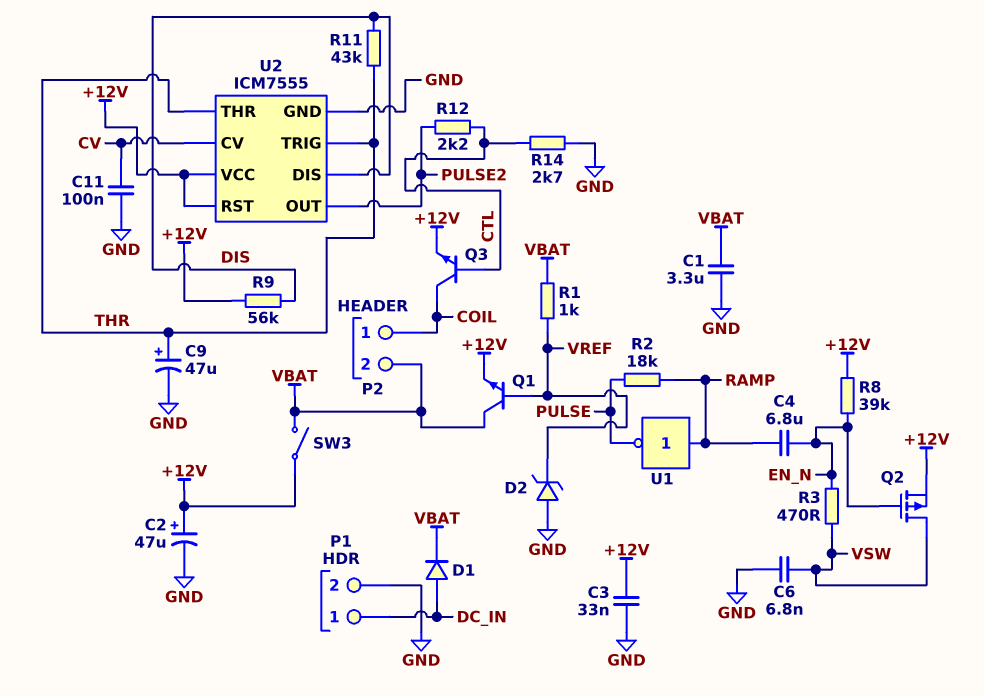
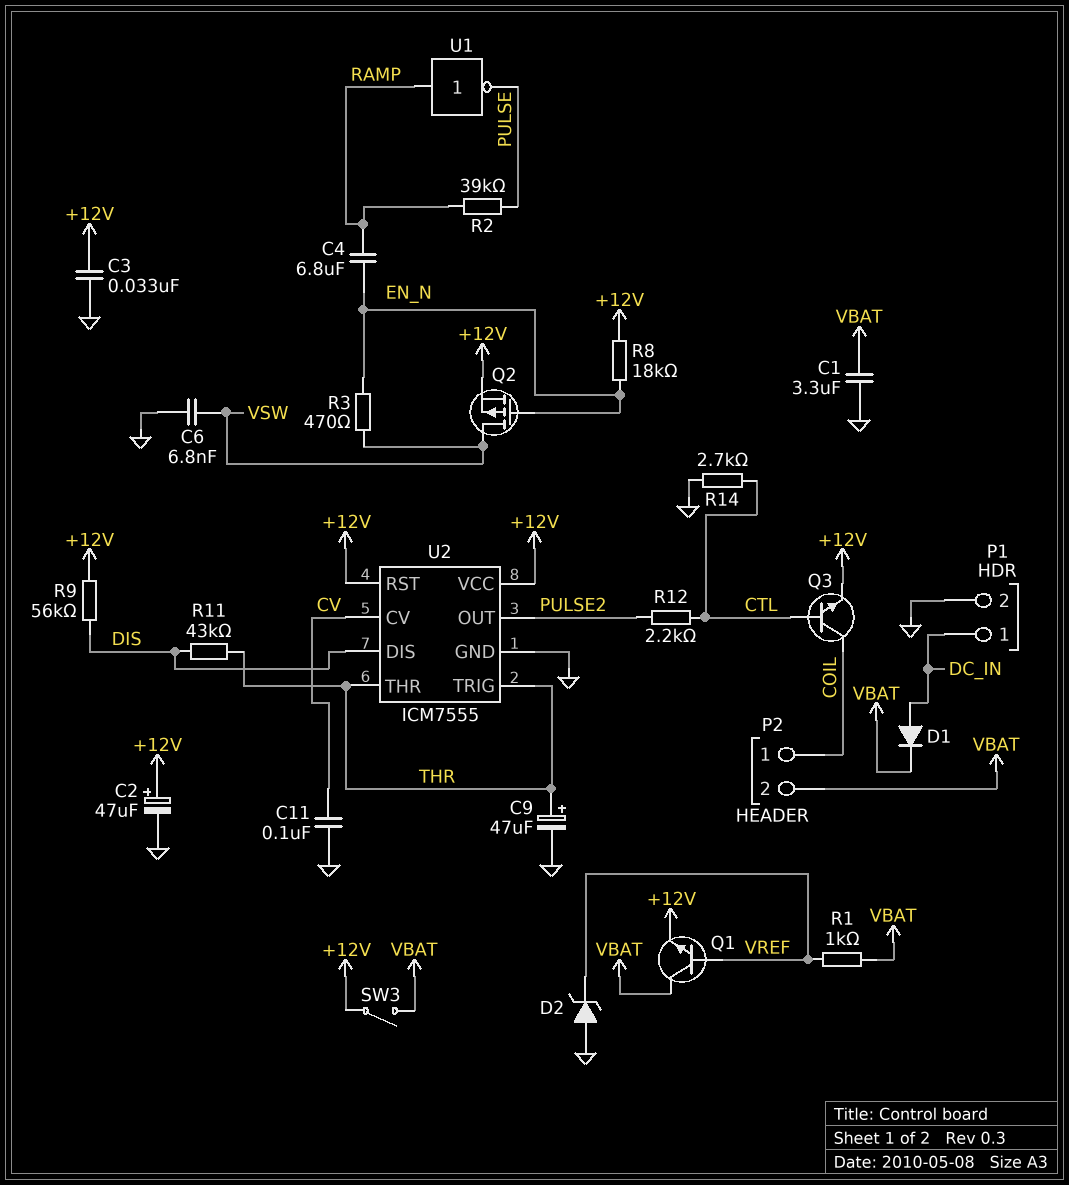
R2: 18k (PULSE, RAMP) -> 39k (PULSE, RAMP)
R8: 39k (+12V, EN_N) -> 18k (+12V, EN_N)

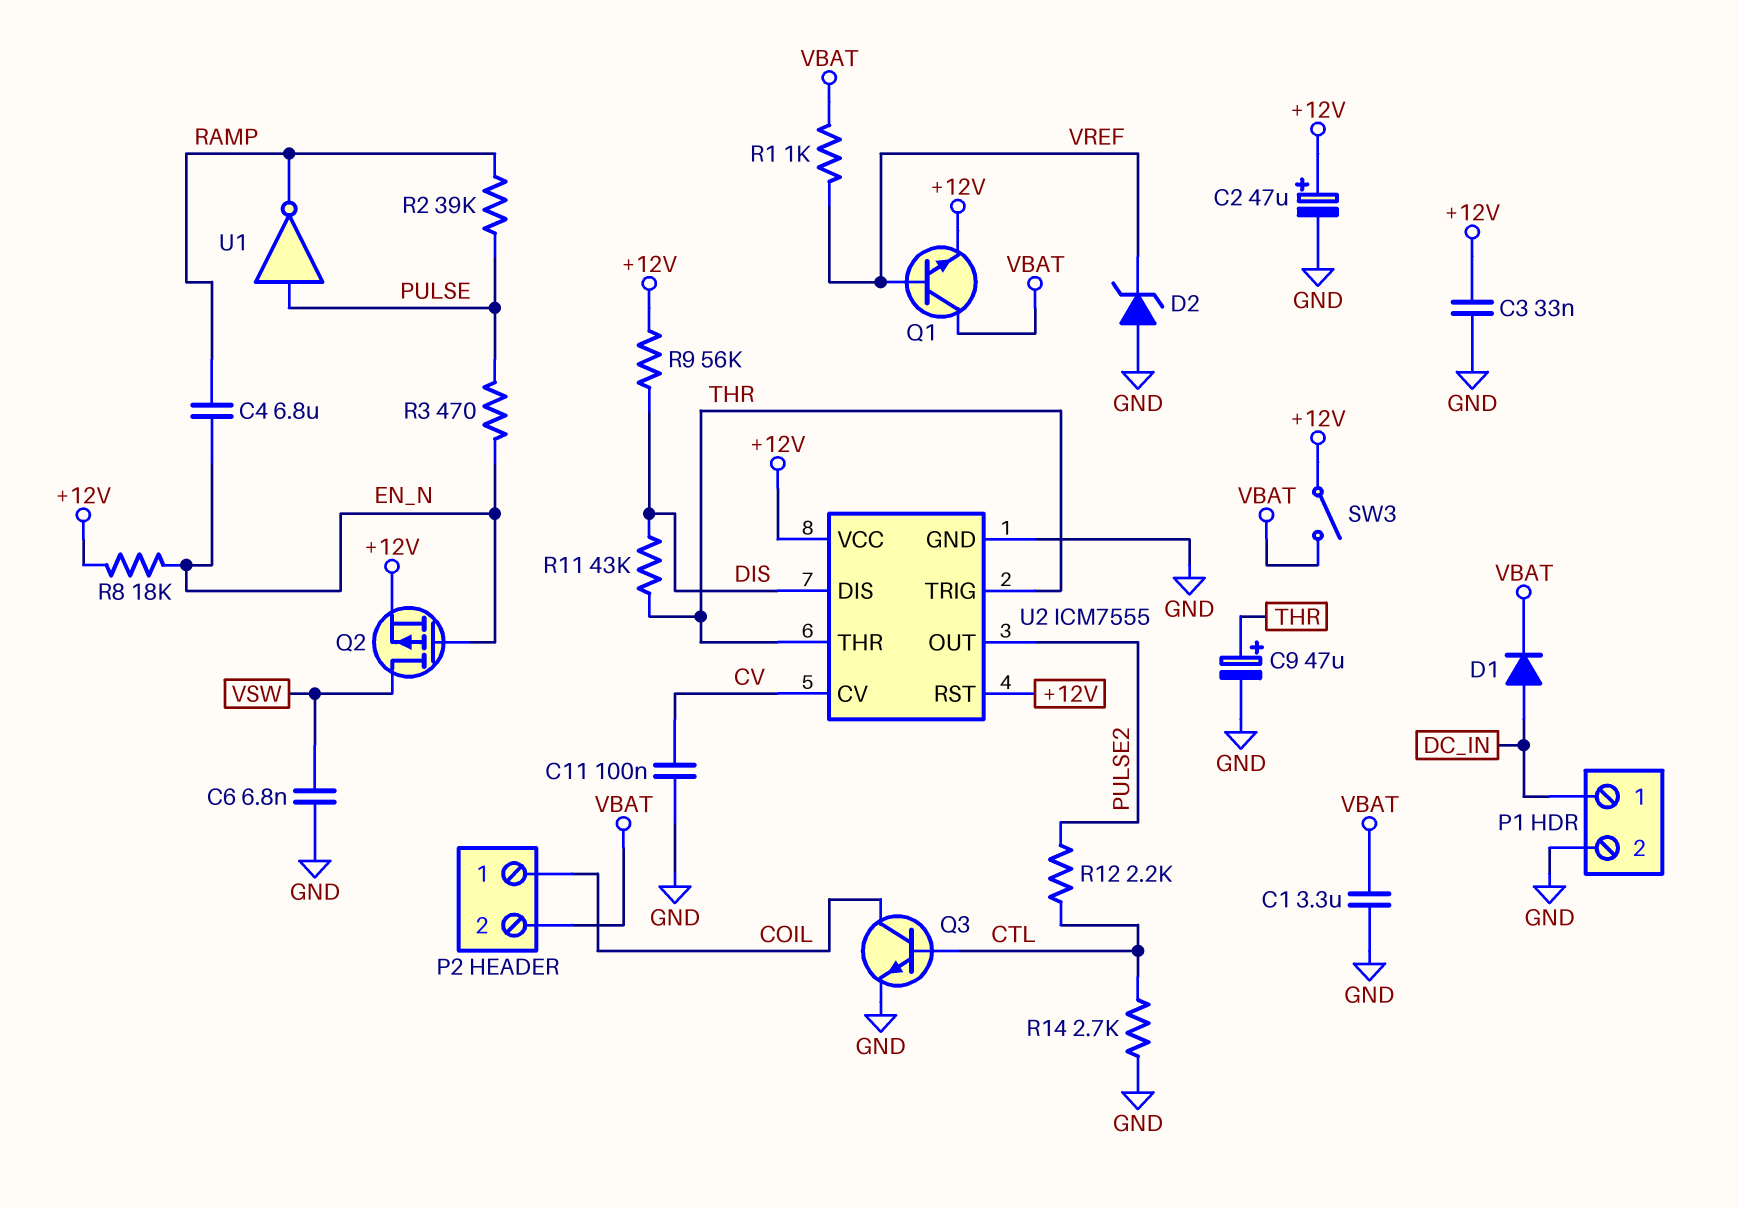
Q3: NPN (B CTL, C COIL, E +12V) -> NPN (B CTL, C COIL, E GND)
R3: 470 (EN_N, VSW) -> 470 (EN_N, PULSE)
U1: NOT (in RAMP, out PULSE) -> NOT (in PULSE, out RAMP)

